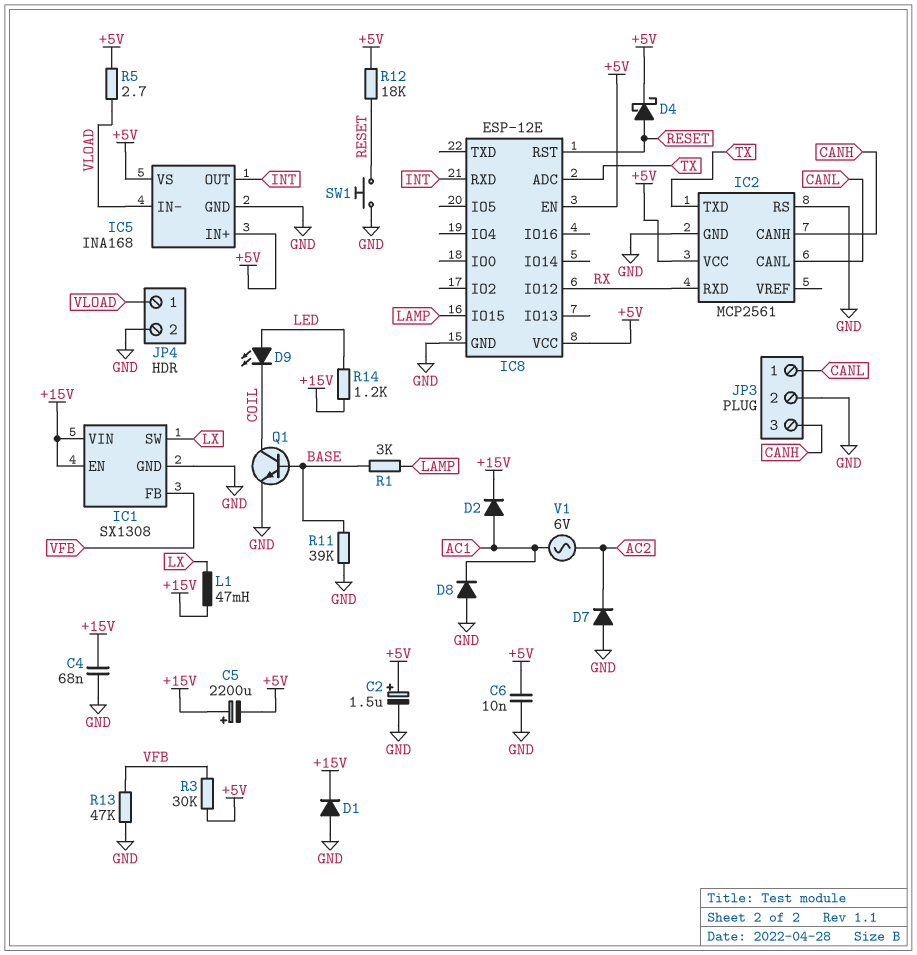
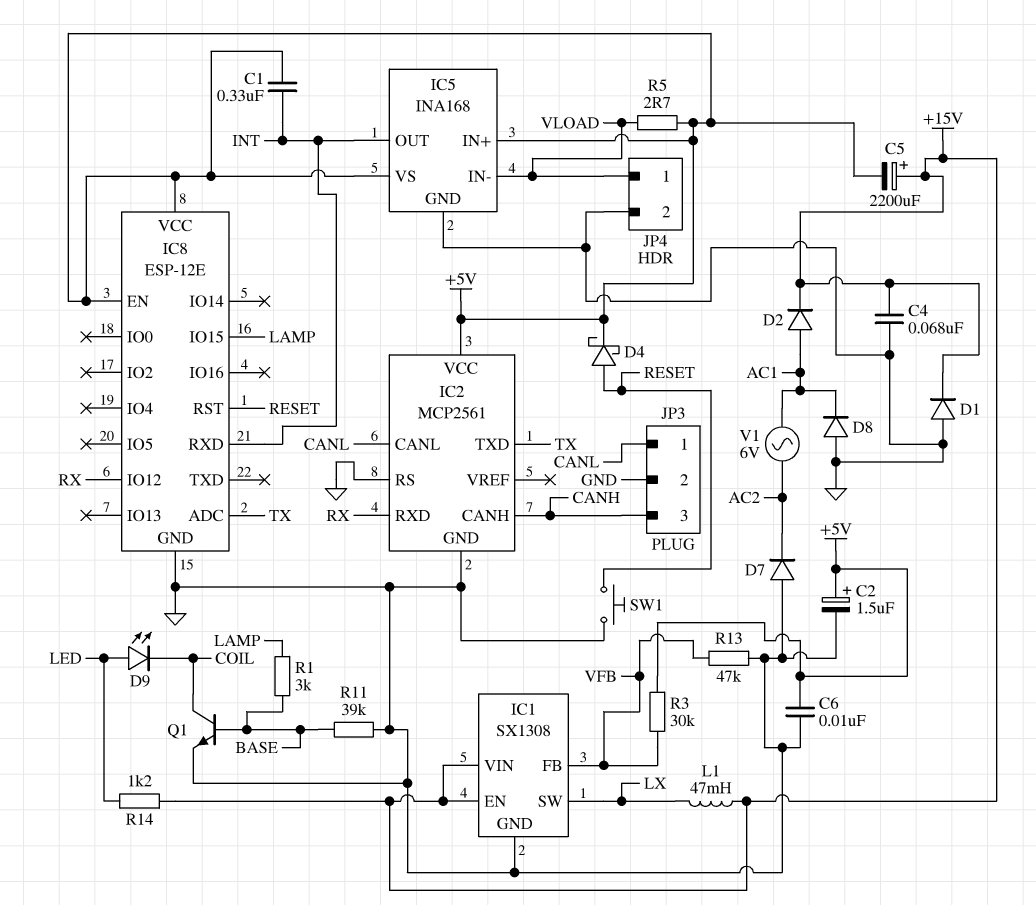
C1: none -> 330nF (+5V, INT)
R12: 18k (+5V, RESET) -> none

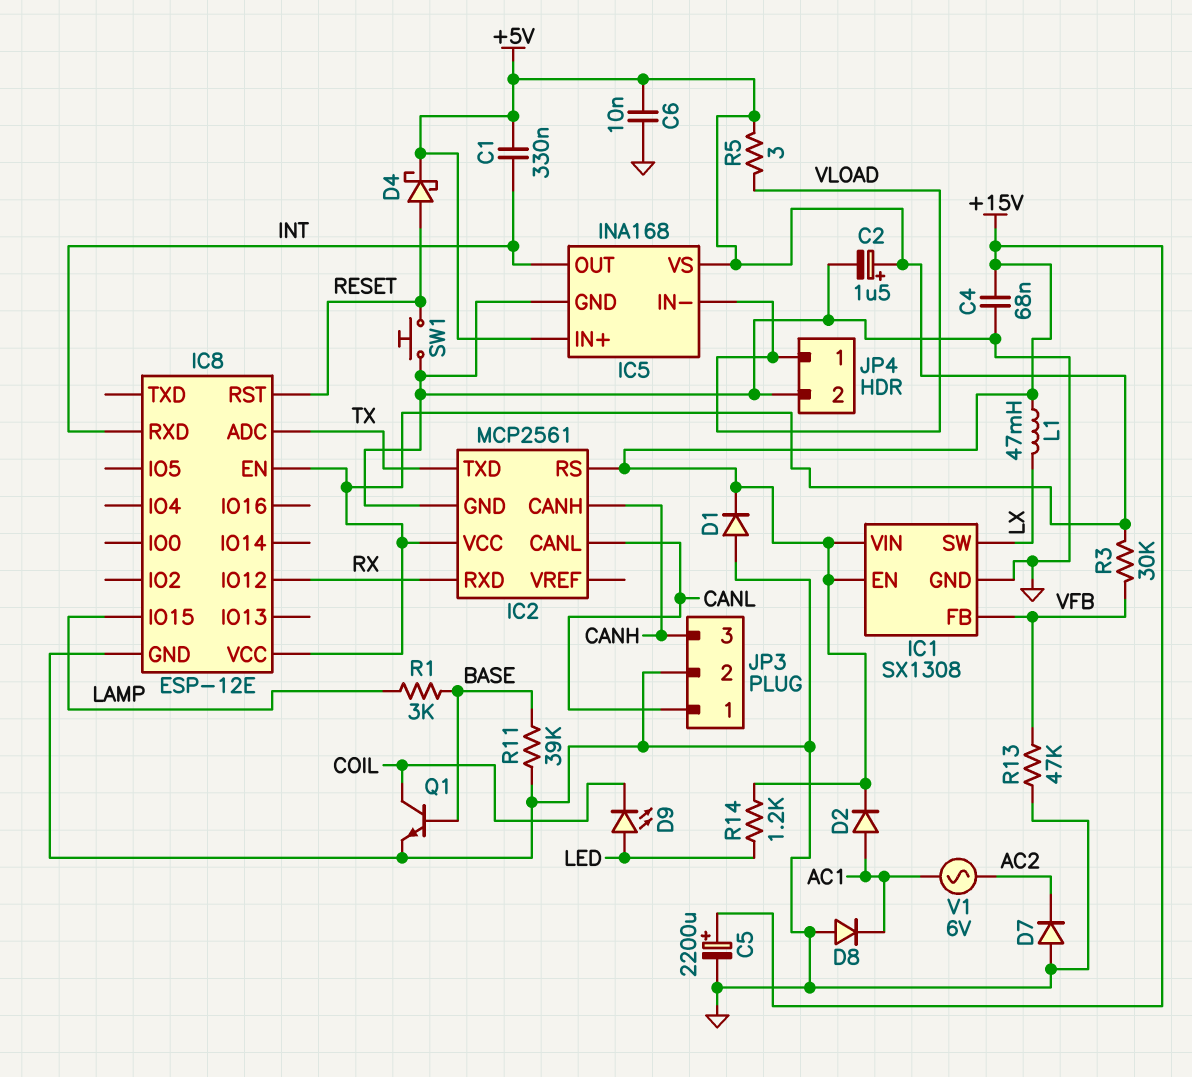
C5: 2200uF (plus +15V, minus +5V) -> 2200uF (plus +15V, minus GND)
IC2 pin RS: GND -> +15V
R5: 2.7 (+5V, VLOAD) -> 3 (+5V, VLOAD)

